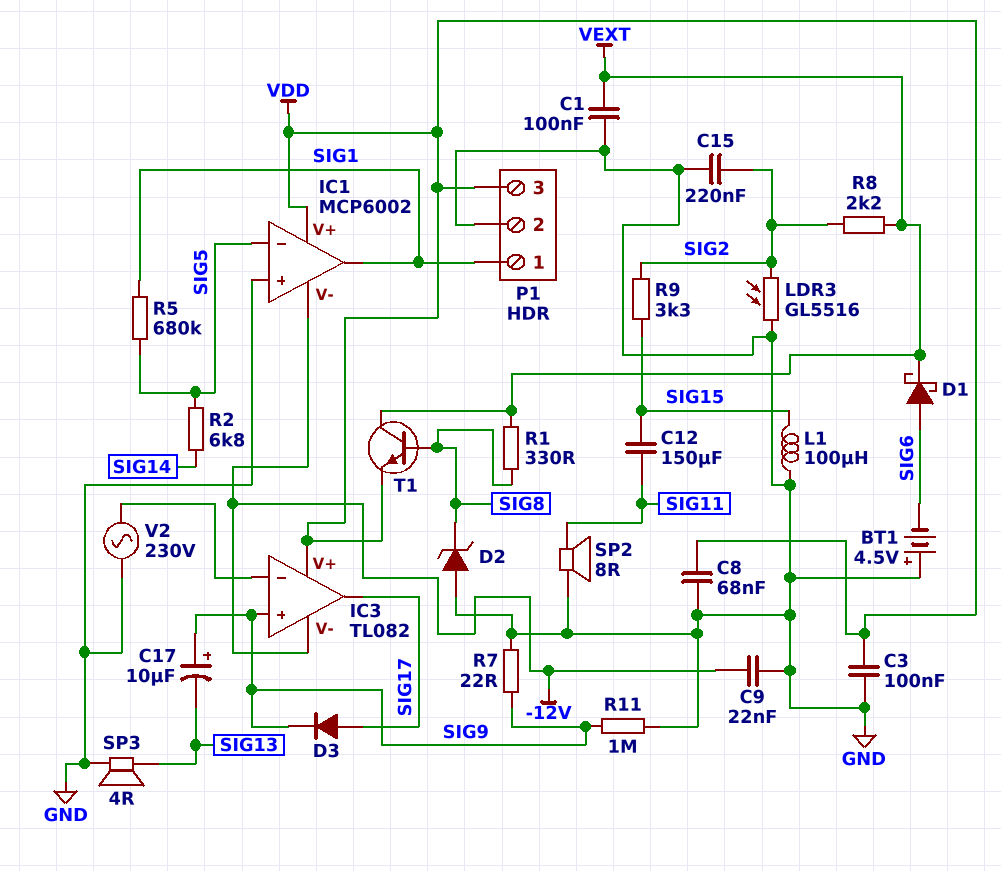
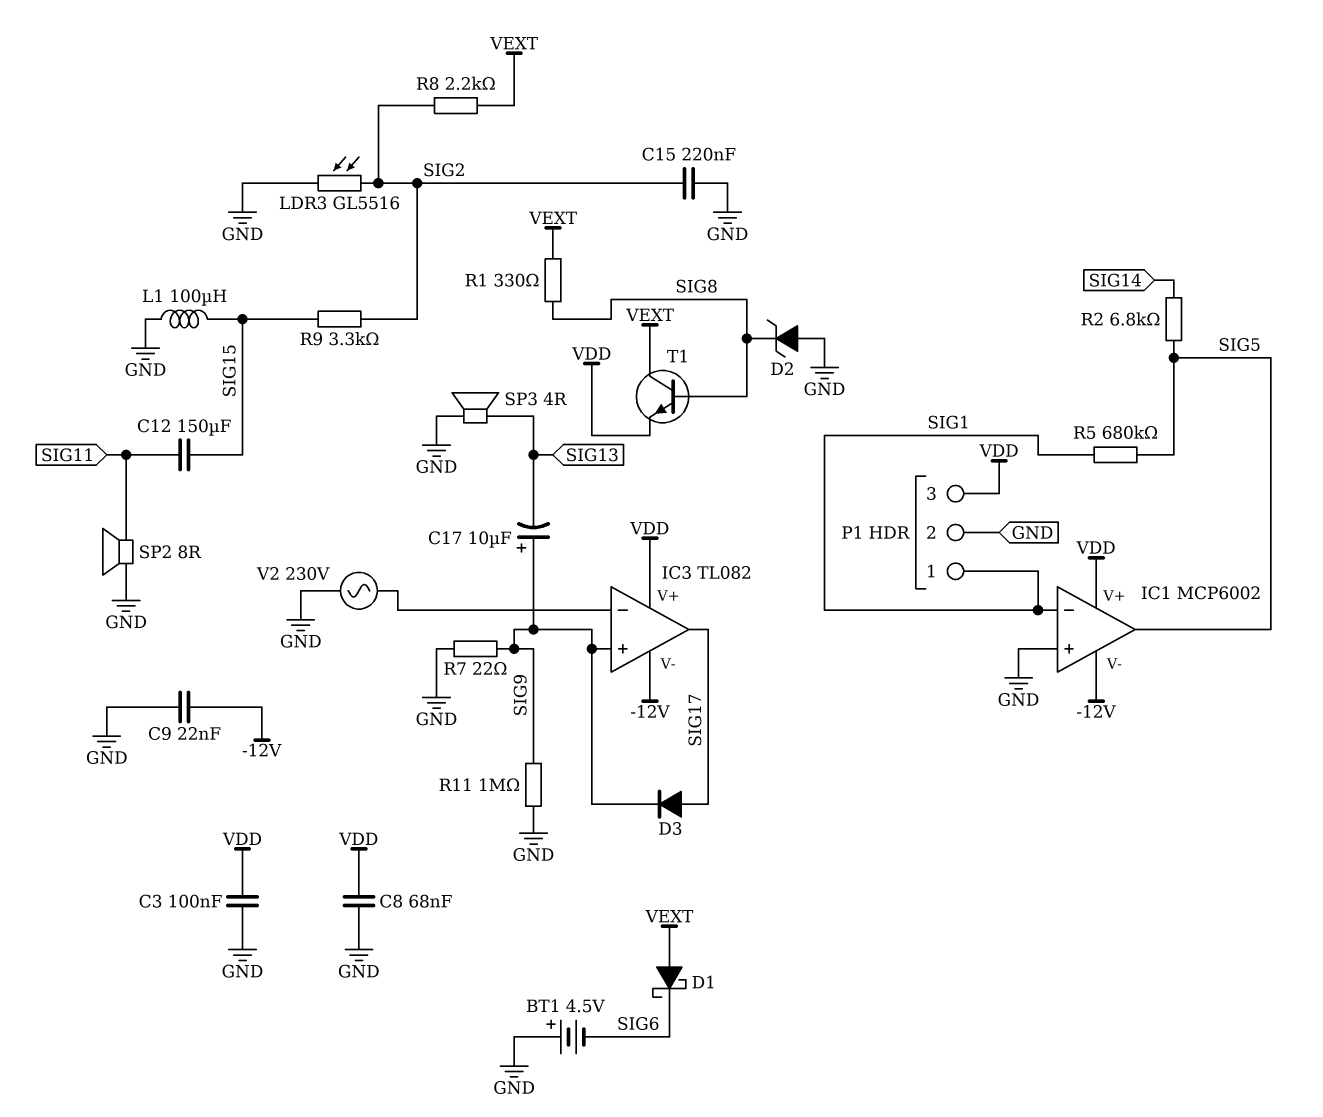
C1: 100nF (GND, VEXT) -> none
D1: schottky (A SIG6, K VEXT) -> schottky (A VEXT, K SIG6)
IC1 pin in-: SIG5 -> SIG1
IC1 pin out: SIG1 -> SIG5

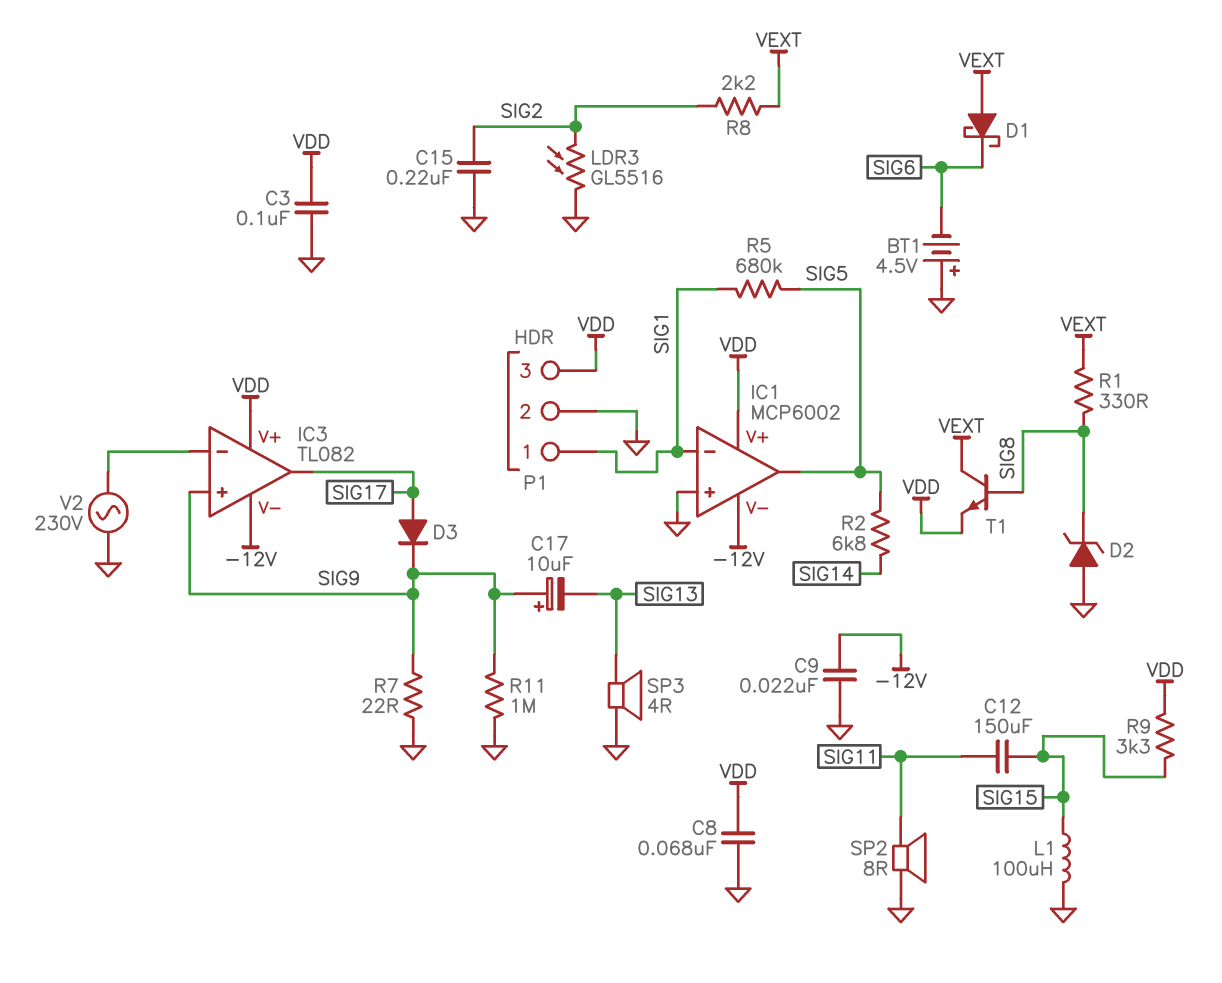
R9: 3.3k (SIG2, SIG15) -> 3.3k (SIG15, VDD)

